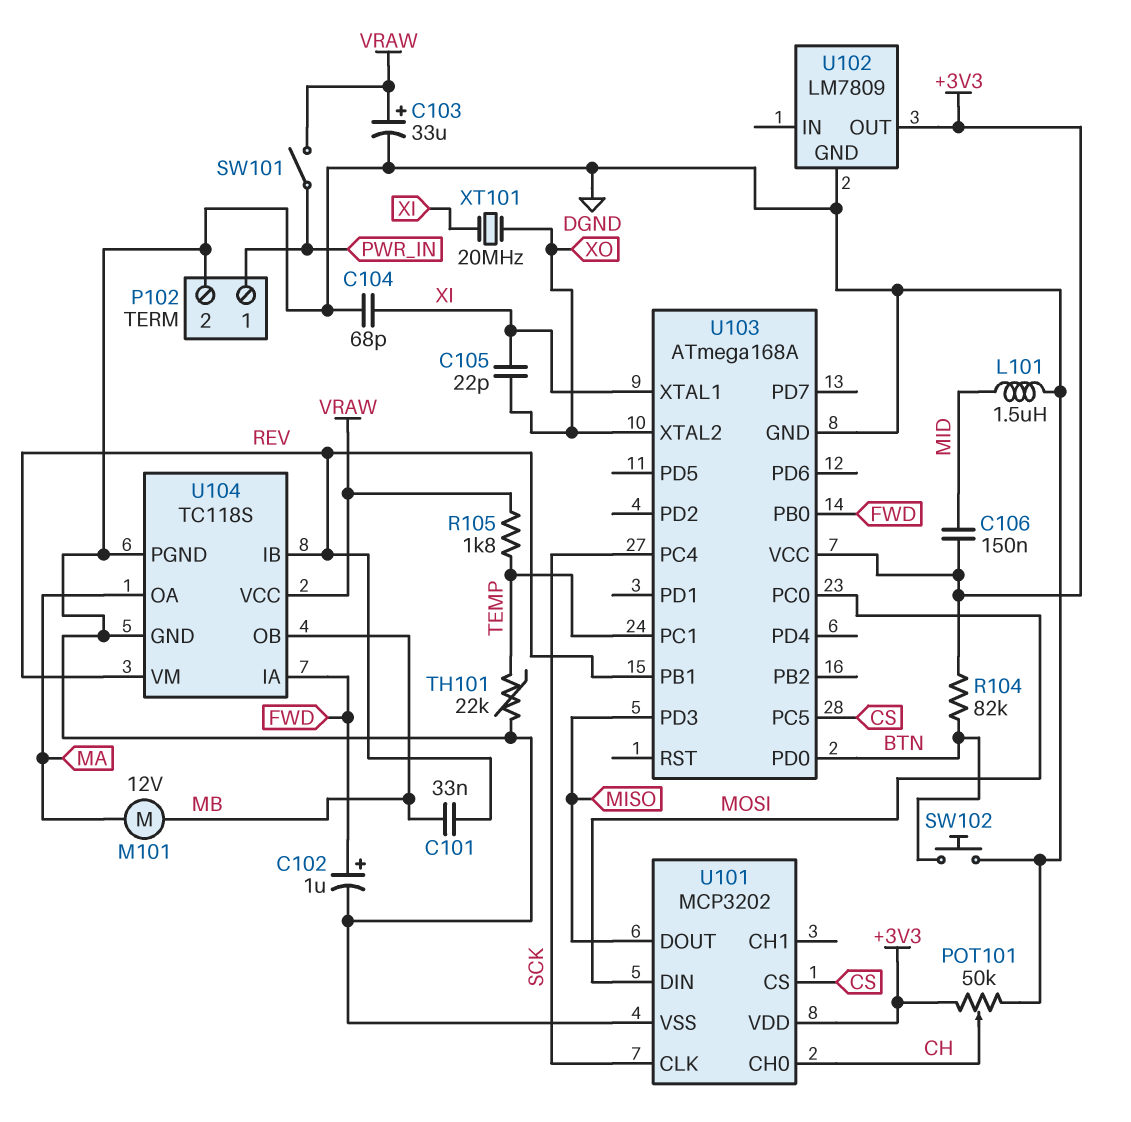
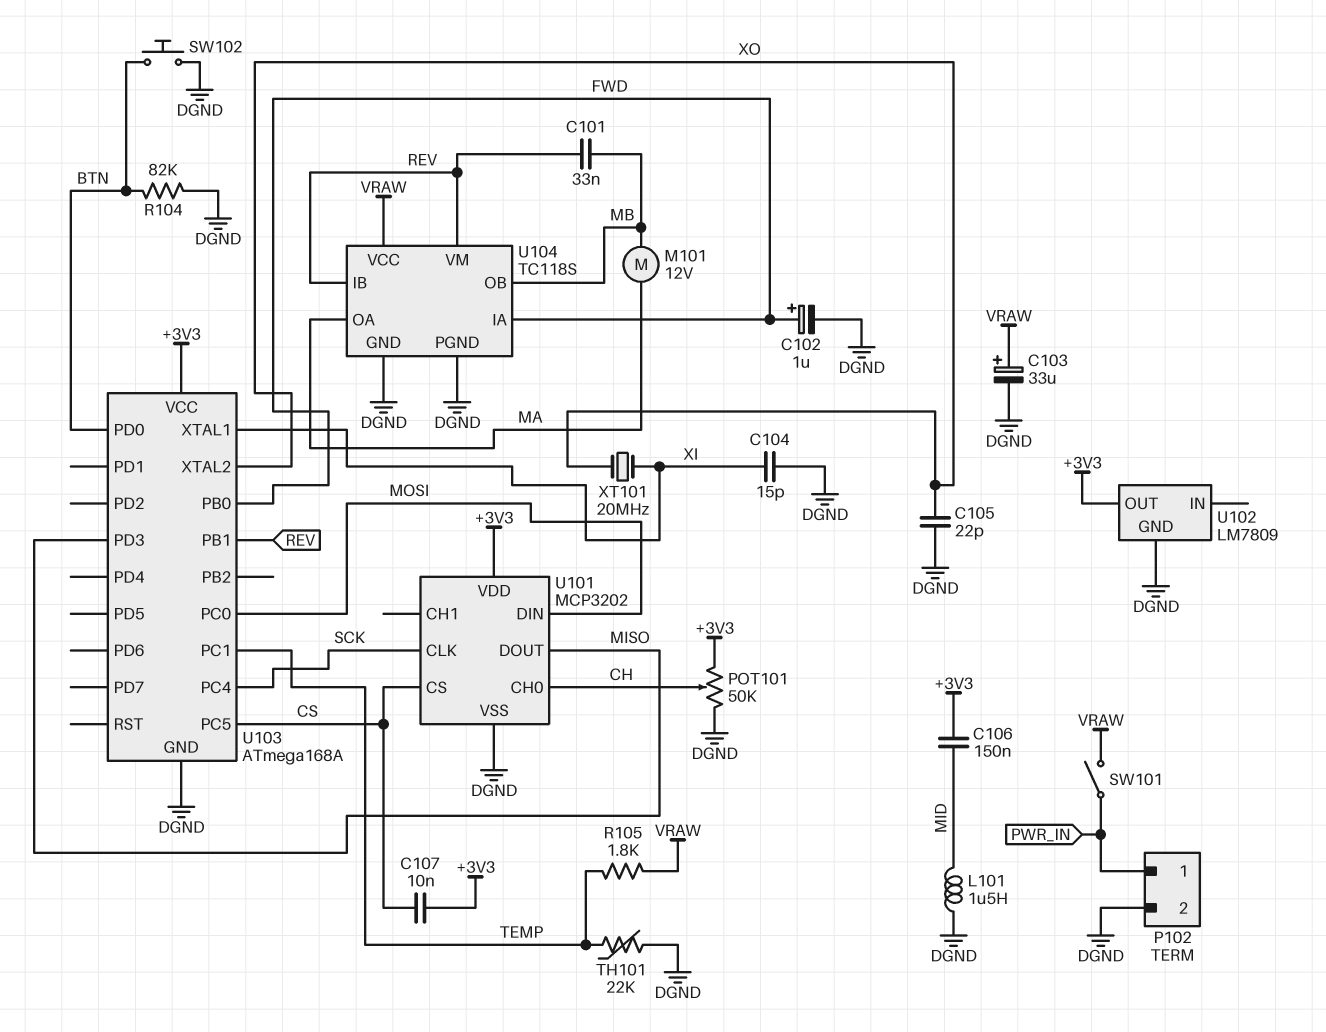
C104: 68pF (DGND, XI) -> 15pF (DGND, XI)
C105: 22pF (XI, XO) -> 22pF (DGND, XO)
C107: none -> 10nF (+3V3, CS)
R104: 82k (+3V3, BTN) -> 82k (BTN, DGND)

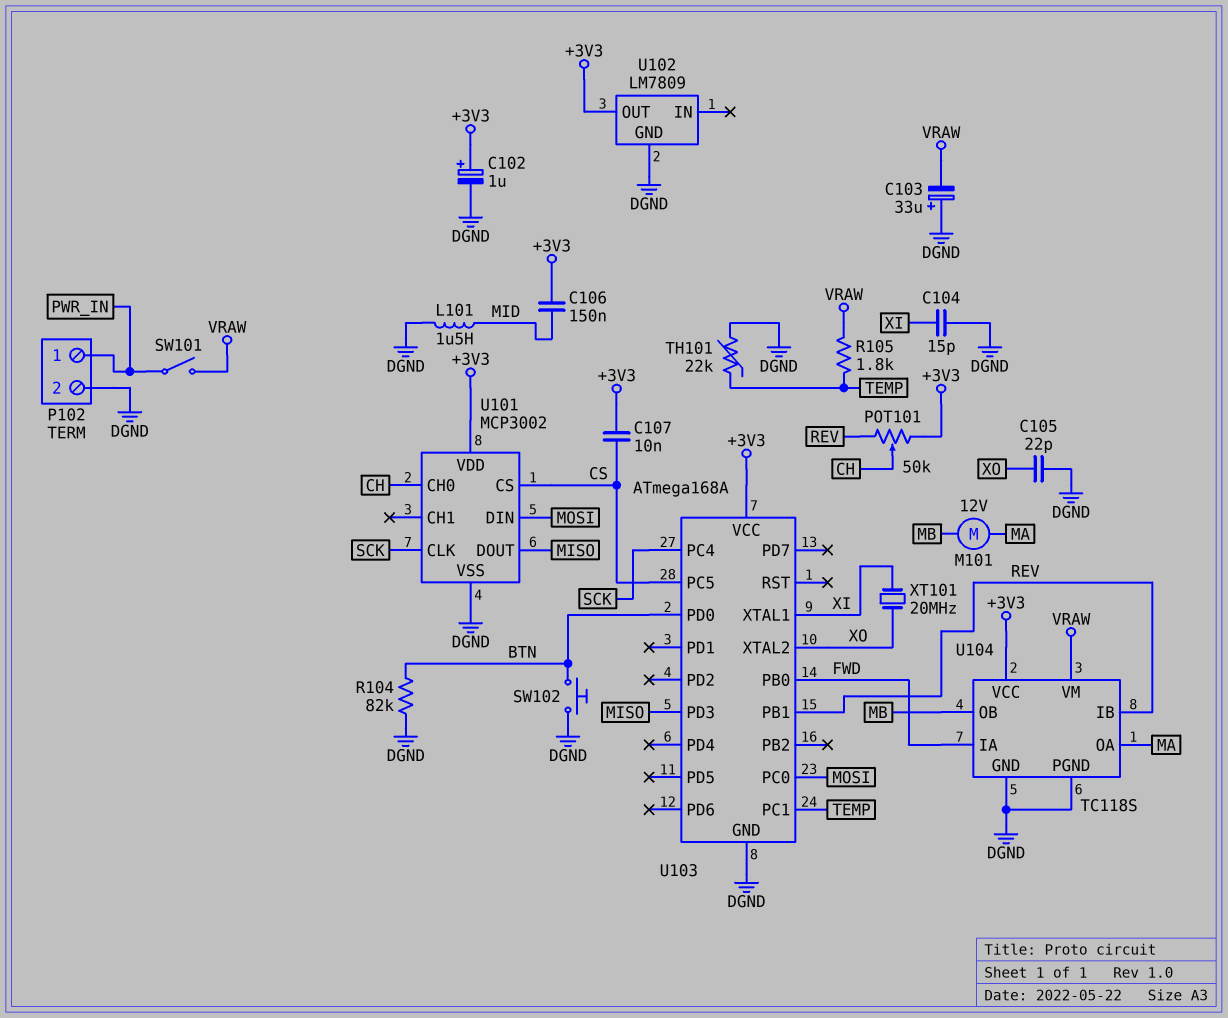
C101: 33nF (MB, REV) -> none
C102: 1uF (plus FWD, minus DGND) -> 1uF (plus +3V3, minus DGND)
C103: 33uF (plus VRAW, minus DGND) -> 33uF (plus DGND, minus VRAW)
POT101: 50k (+3V3, DGND, wiper CH) -> 50k (+3V3, REV, wiper CH)
U101: MCP3202 -> MCP3002
U104 pin VCC: VRAW -> +3V3
U104 pin VM: REV -> VRAW

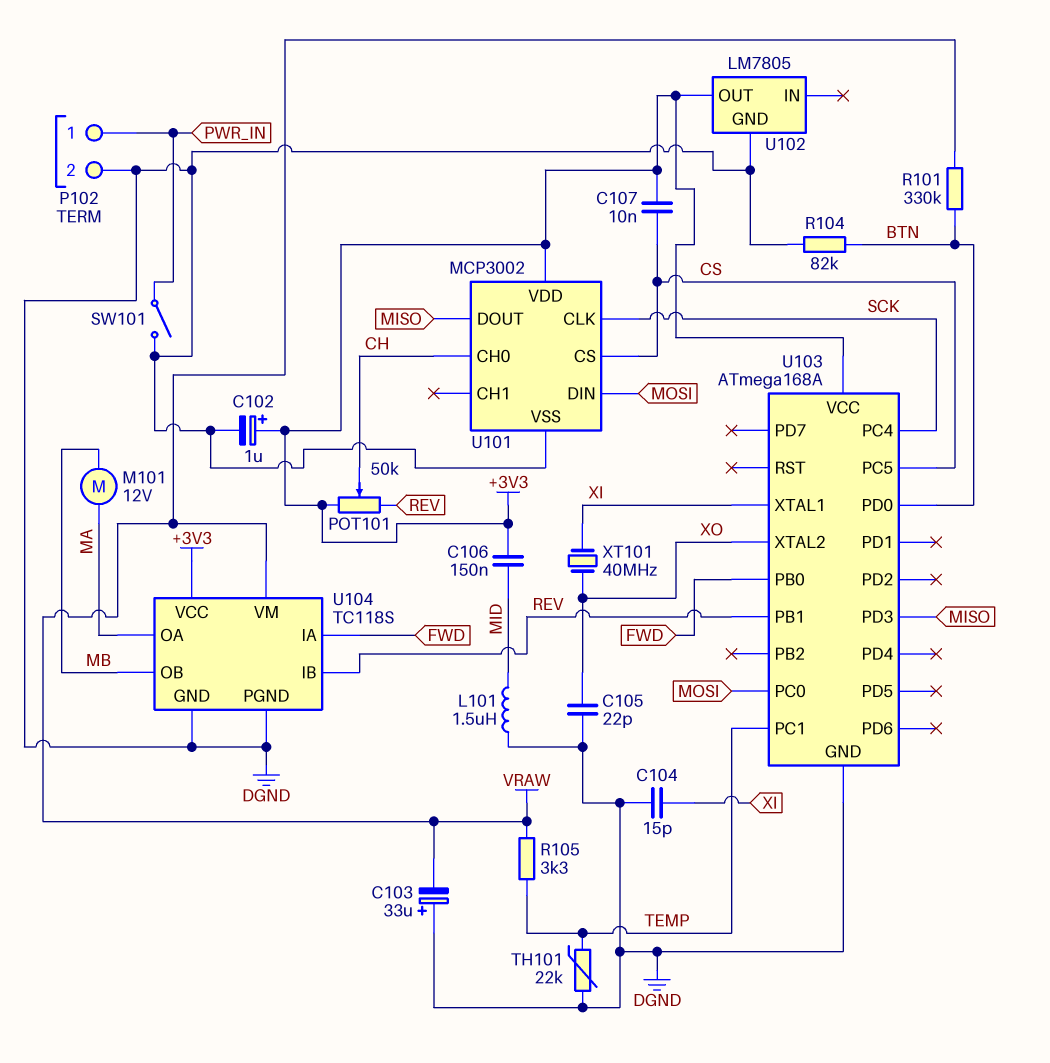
R101: none -> 330k (BTN, VRAW)
R105: 1.8k (TEMP, VRAW) -> 3.3k (TEMP, VRAW)
SW101: switch (PWR_IN, VRAW) -> switch (DGND, PWR_IN)
SW102: button (BTN, DGND) -> none
U102: LM7809 -> LM7805
XT101: 20MHz (XI, XO) -> 40MHz (XI, XO)

